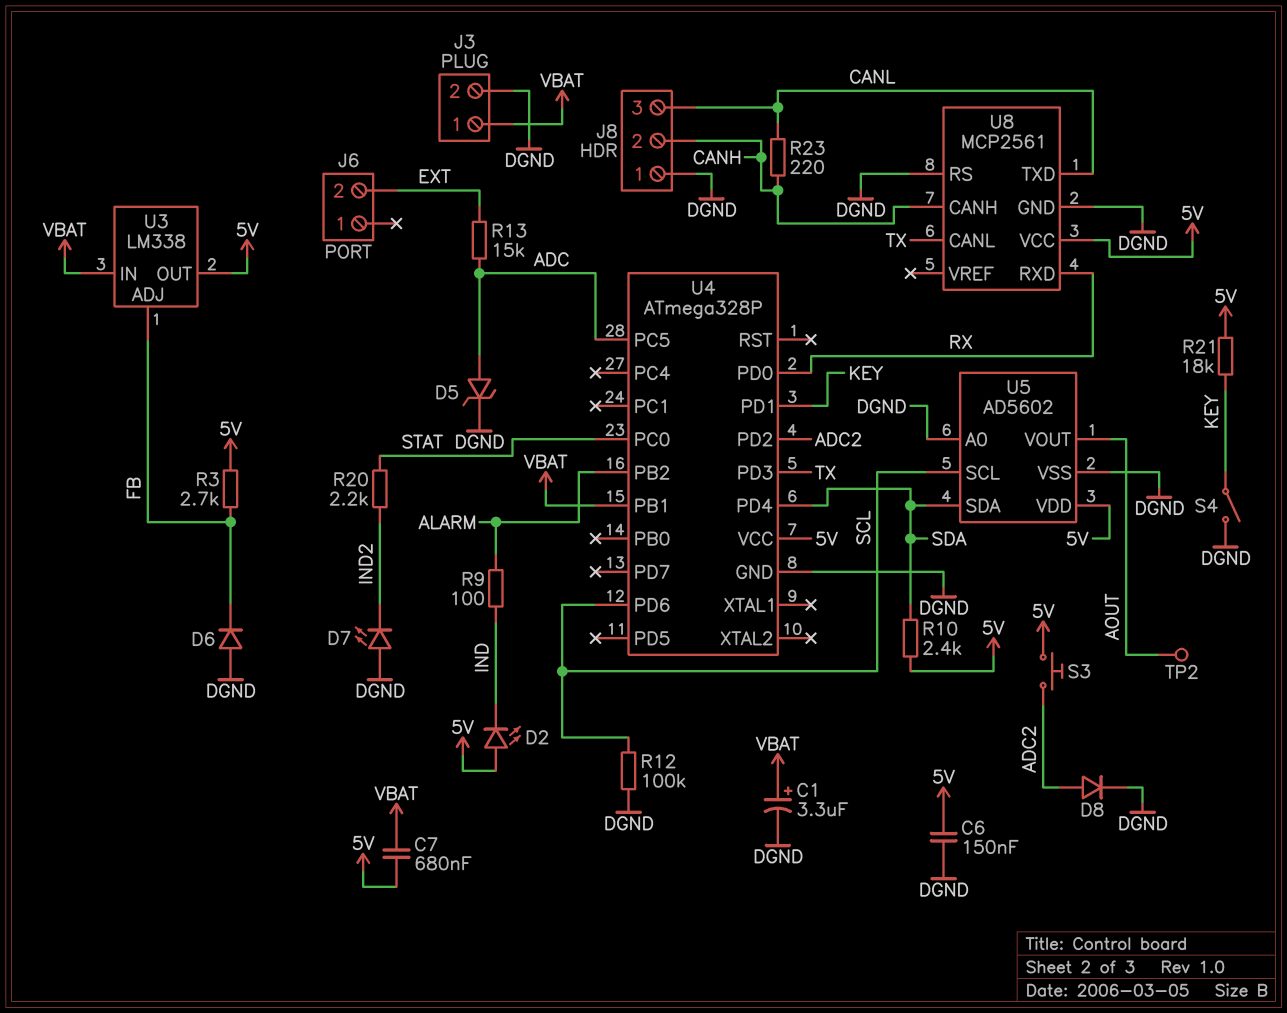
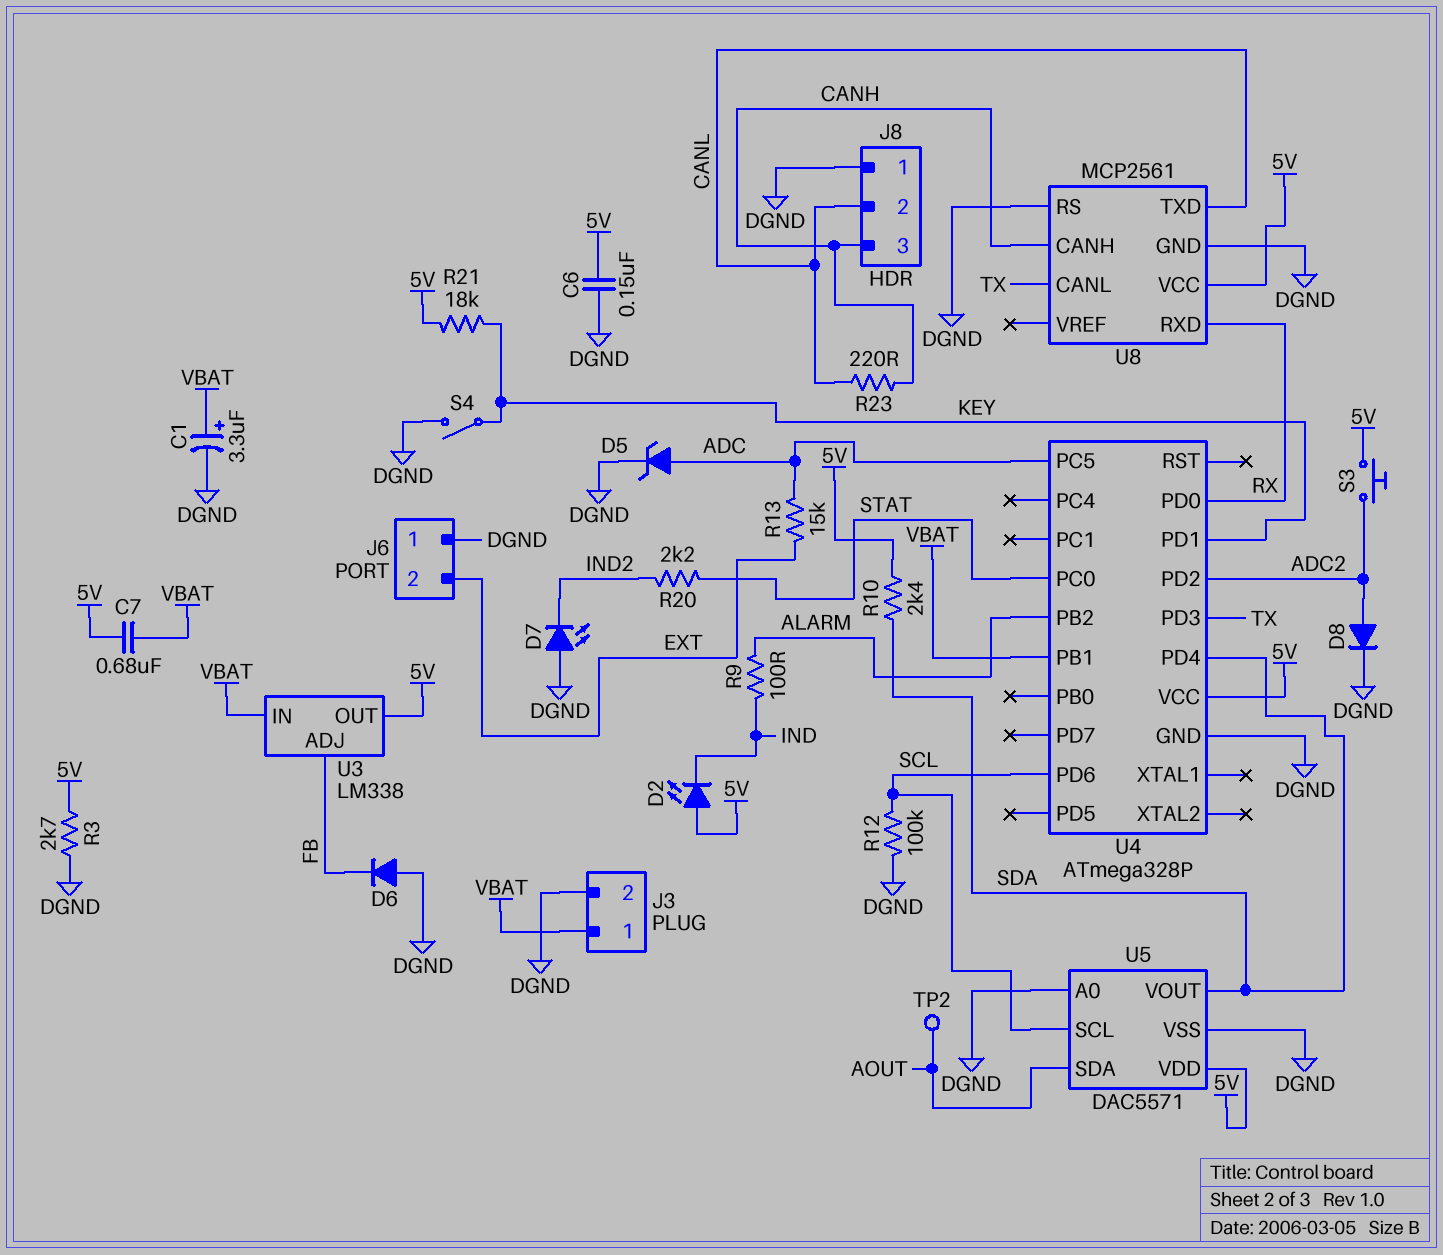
J6 pin 1: none -> DGND
J8 pin 2: CANH -> CANL
J8 pin 3: CANL -> CANH
R3: 2.7k (5V, FB) -> 2.7k (5V, DGND)
U5: AD5602 -> DAC5571
U5 pin SDA: SDA -> AOUT
U5 pin VOUT: AOUT -> SDA

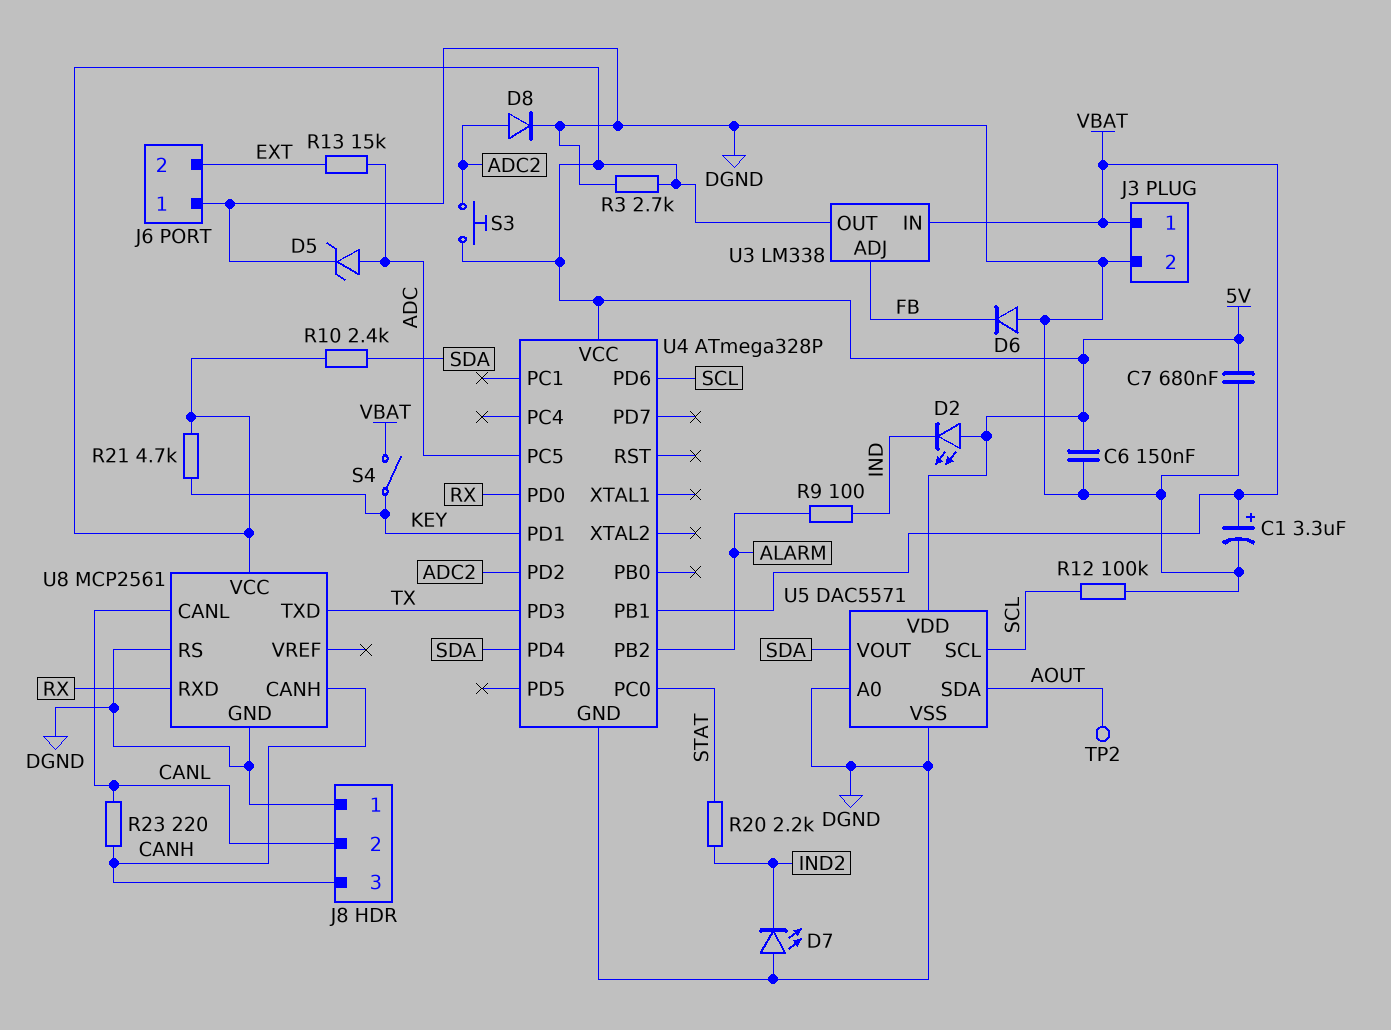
C7: 680nF (5V, VBAT) -> 680nF (5V, DGND)
R21: 18k (5V, KEY) -> 4.7k (5V, KEY)
S4: switch (DGND, KEY) -> switch (KEY, VBAT)
U8 pin CANL: TX -> CANL
U8 pin TXD: CANL -> TX

